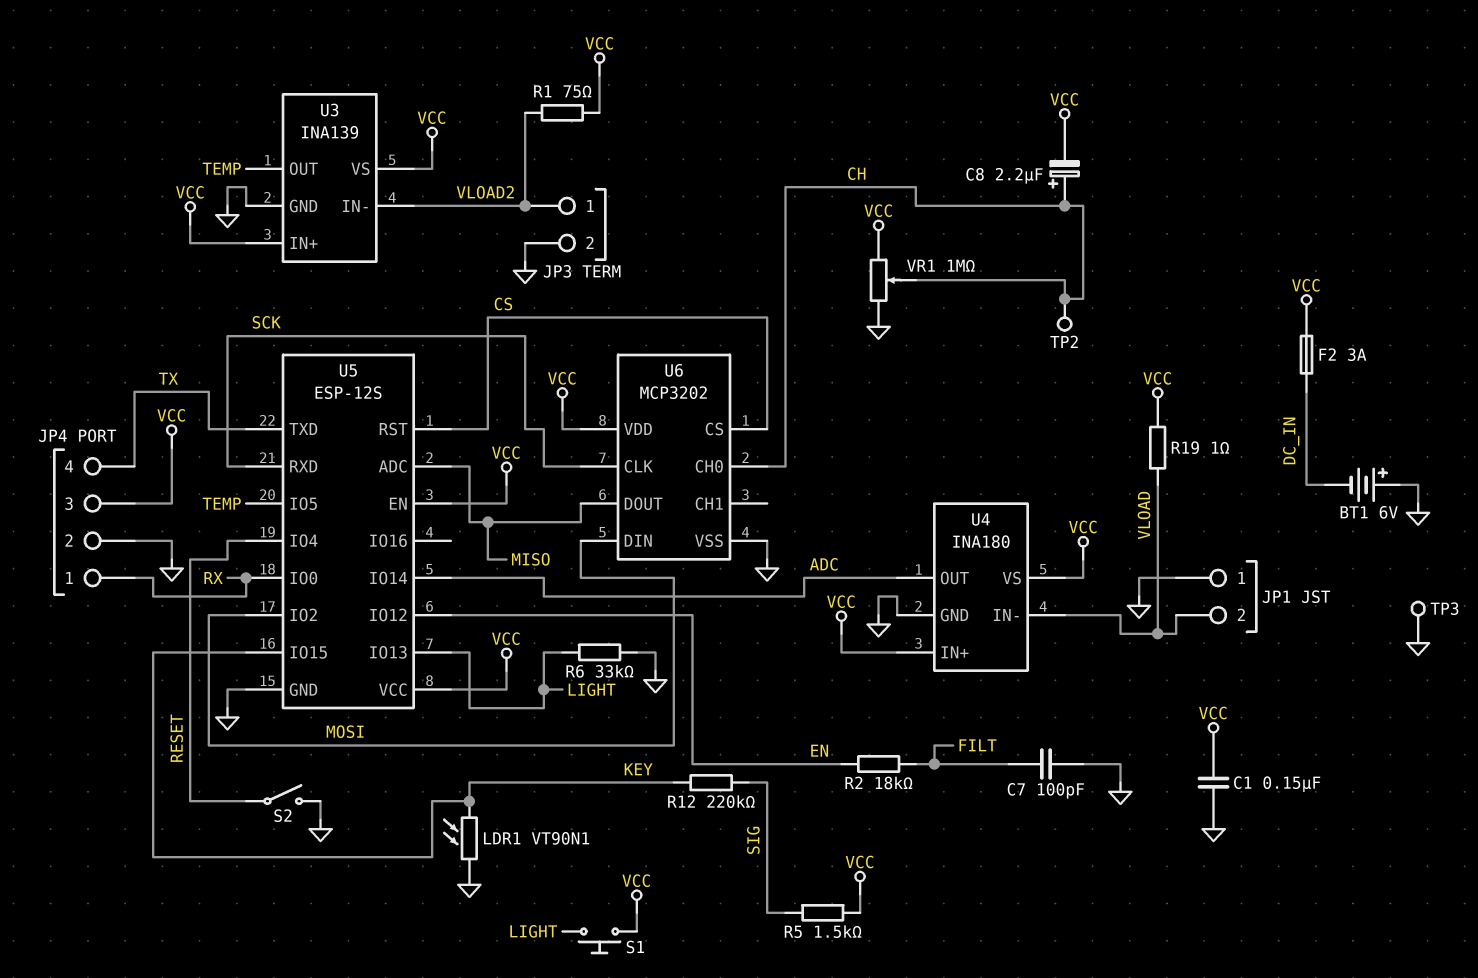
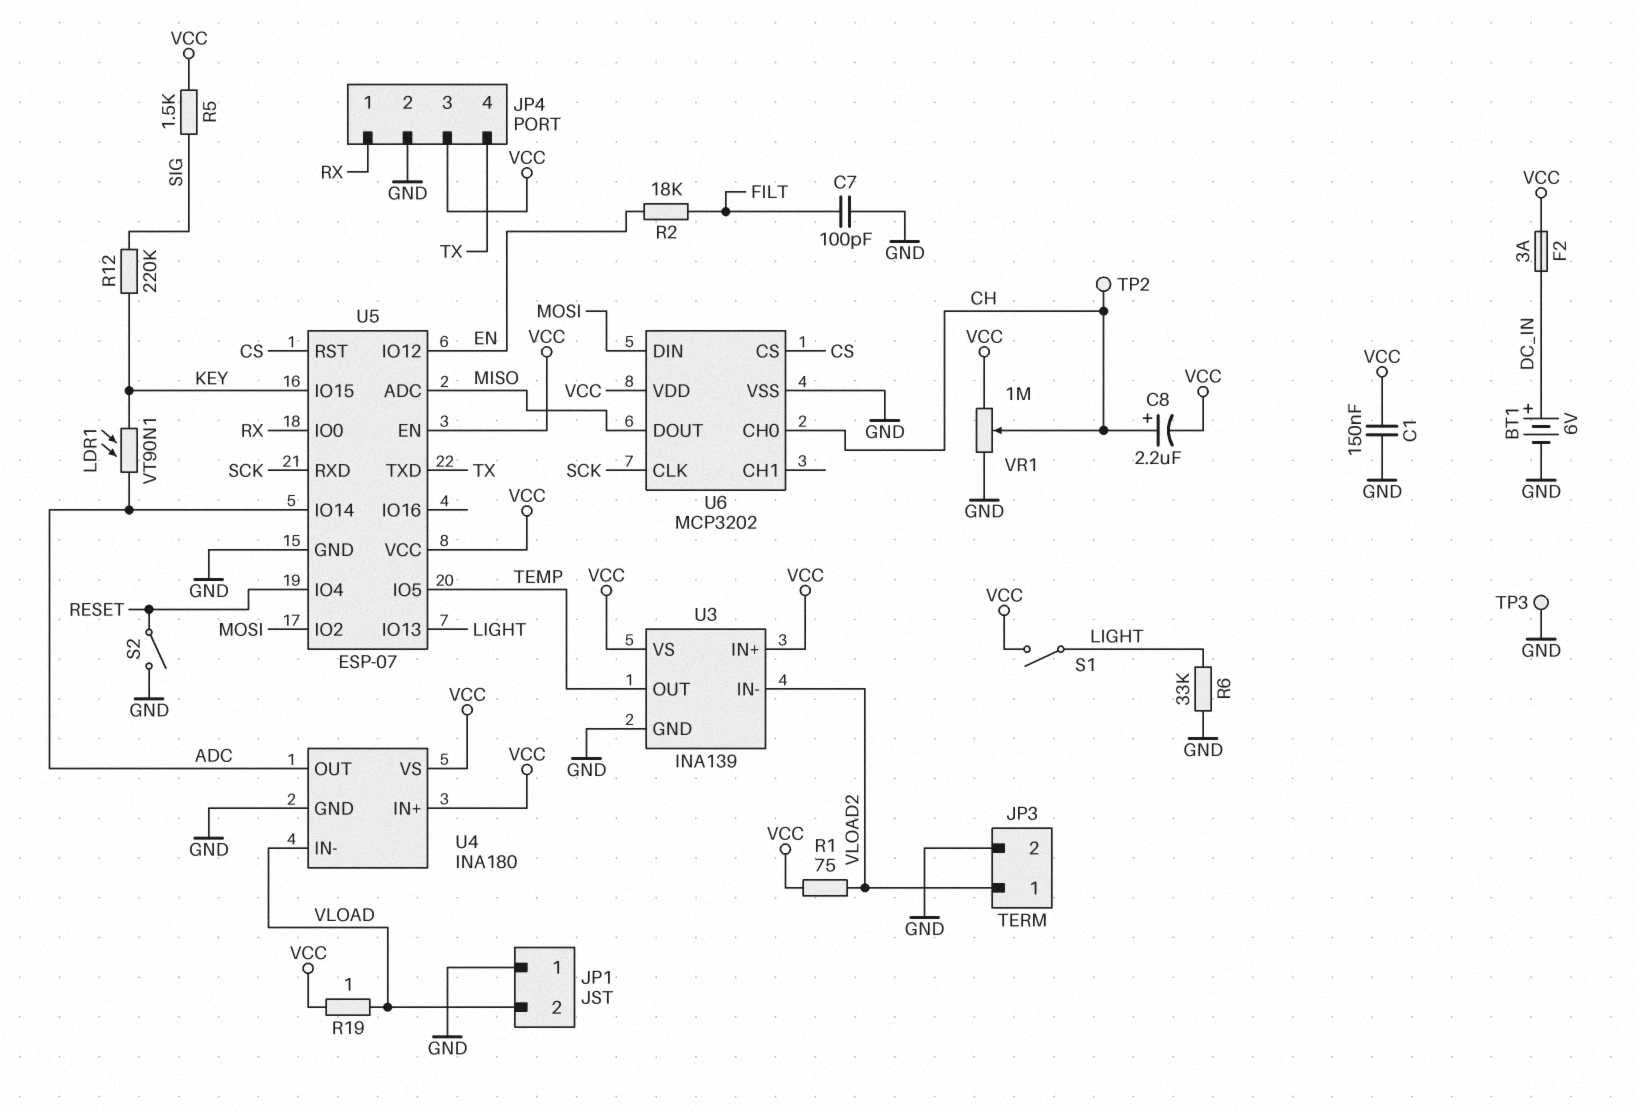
BT1: 6V (plus GND, minus DC_IN) -> 6V (plus DC_IN, minus GND)
LDR1: VT90N1 (GND, KEY) -> VT90N1 (ADC, KEY)
S1: button (LIGHT, VCC) -> switch (LIGHT, VCC)
U5: ESP-12S -> ESP-07

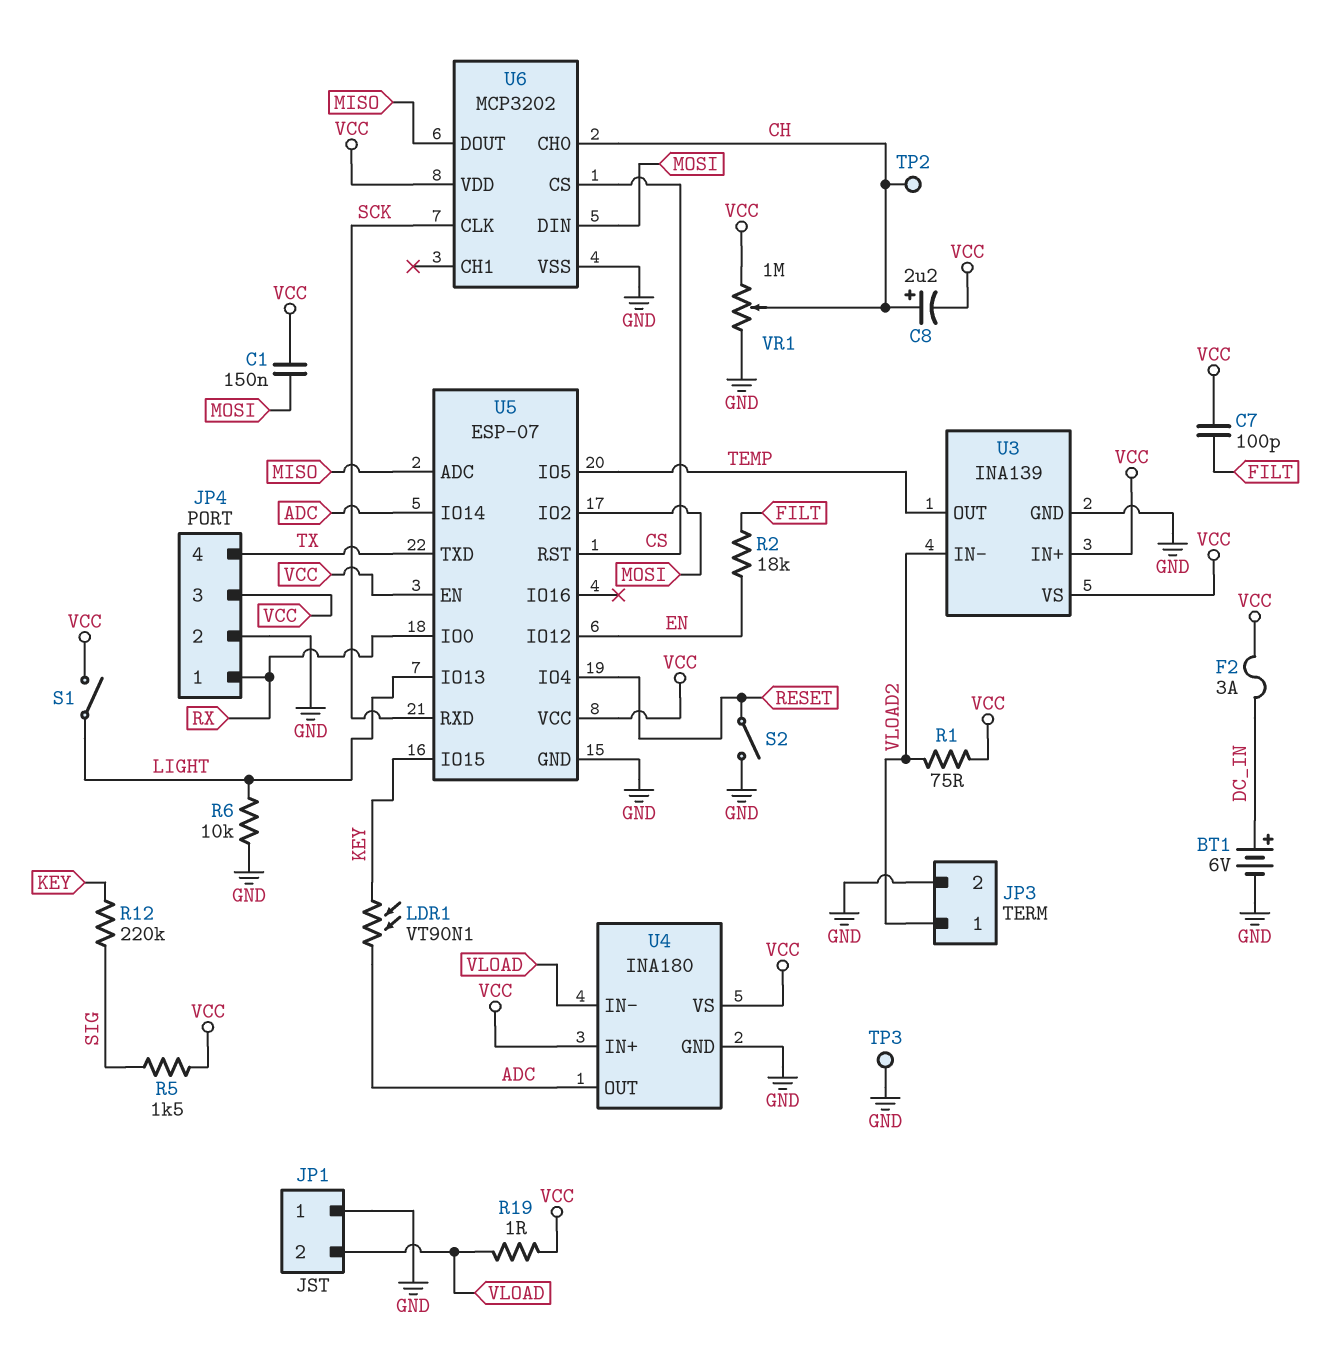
C1: 150nF (GND, VCC) -> 150nF (MOSI, VCC)
C7: 100pF (FILT, GND) -> 100pF (FILT, VCC)
R6: 33k (GND, LIGHT) -> 10k (GND, LIGHT)

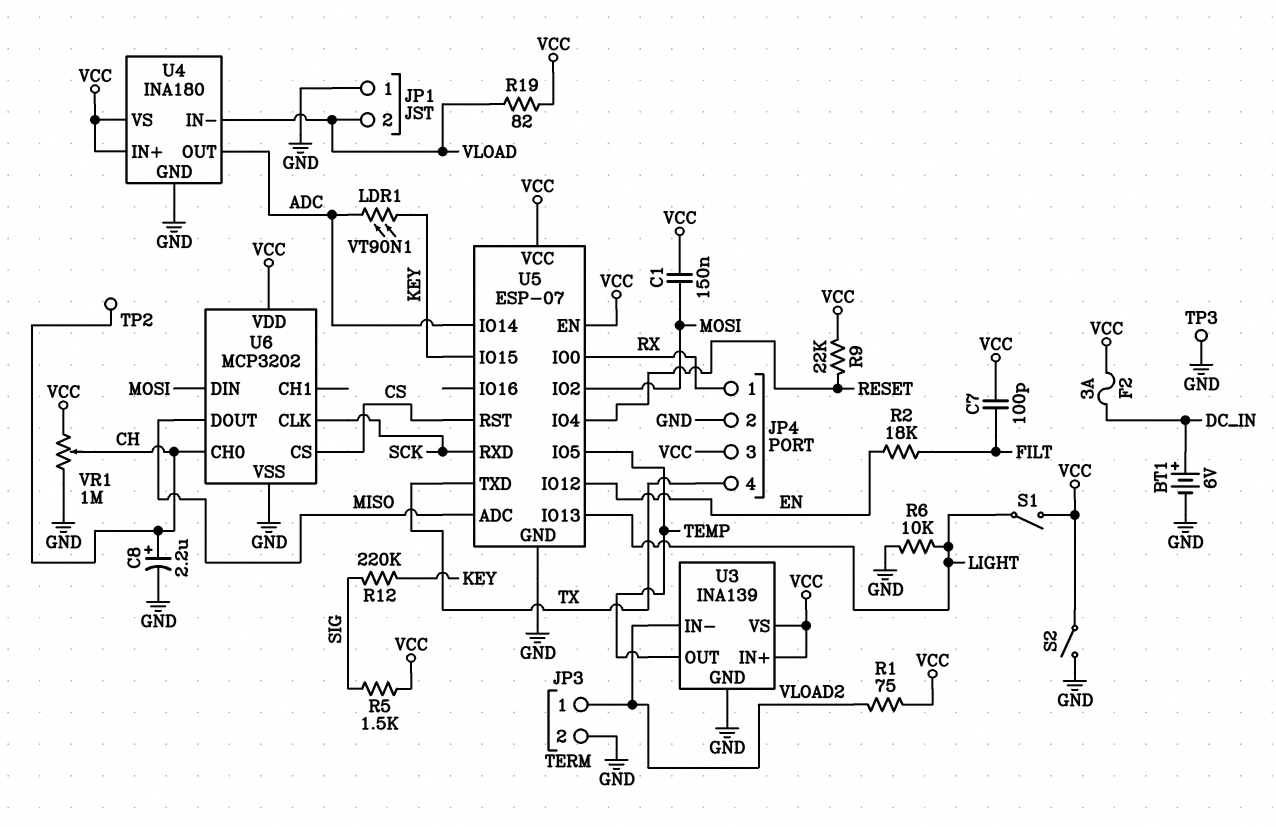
C8: 2.2uF (plus CH, minus VCC) -> 2.2uF (plus CH, minus GND)
R9: none -> 22k (RESET, VCC)
R19: 1 (VCC, VLOAD) -> 82 (VCC, VLOAD)
S2: switch (GND, RESET) -> switch (GND, VCC)

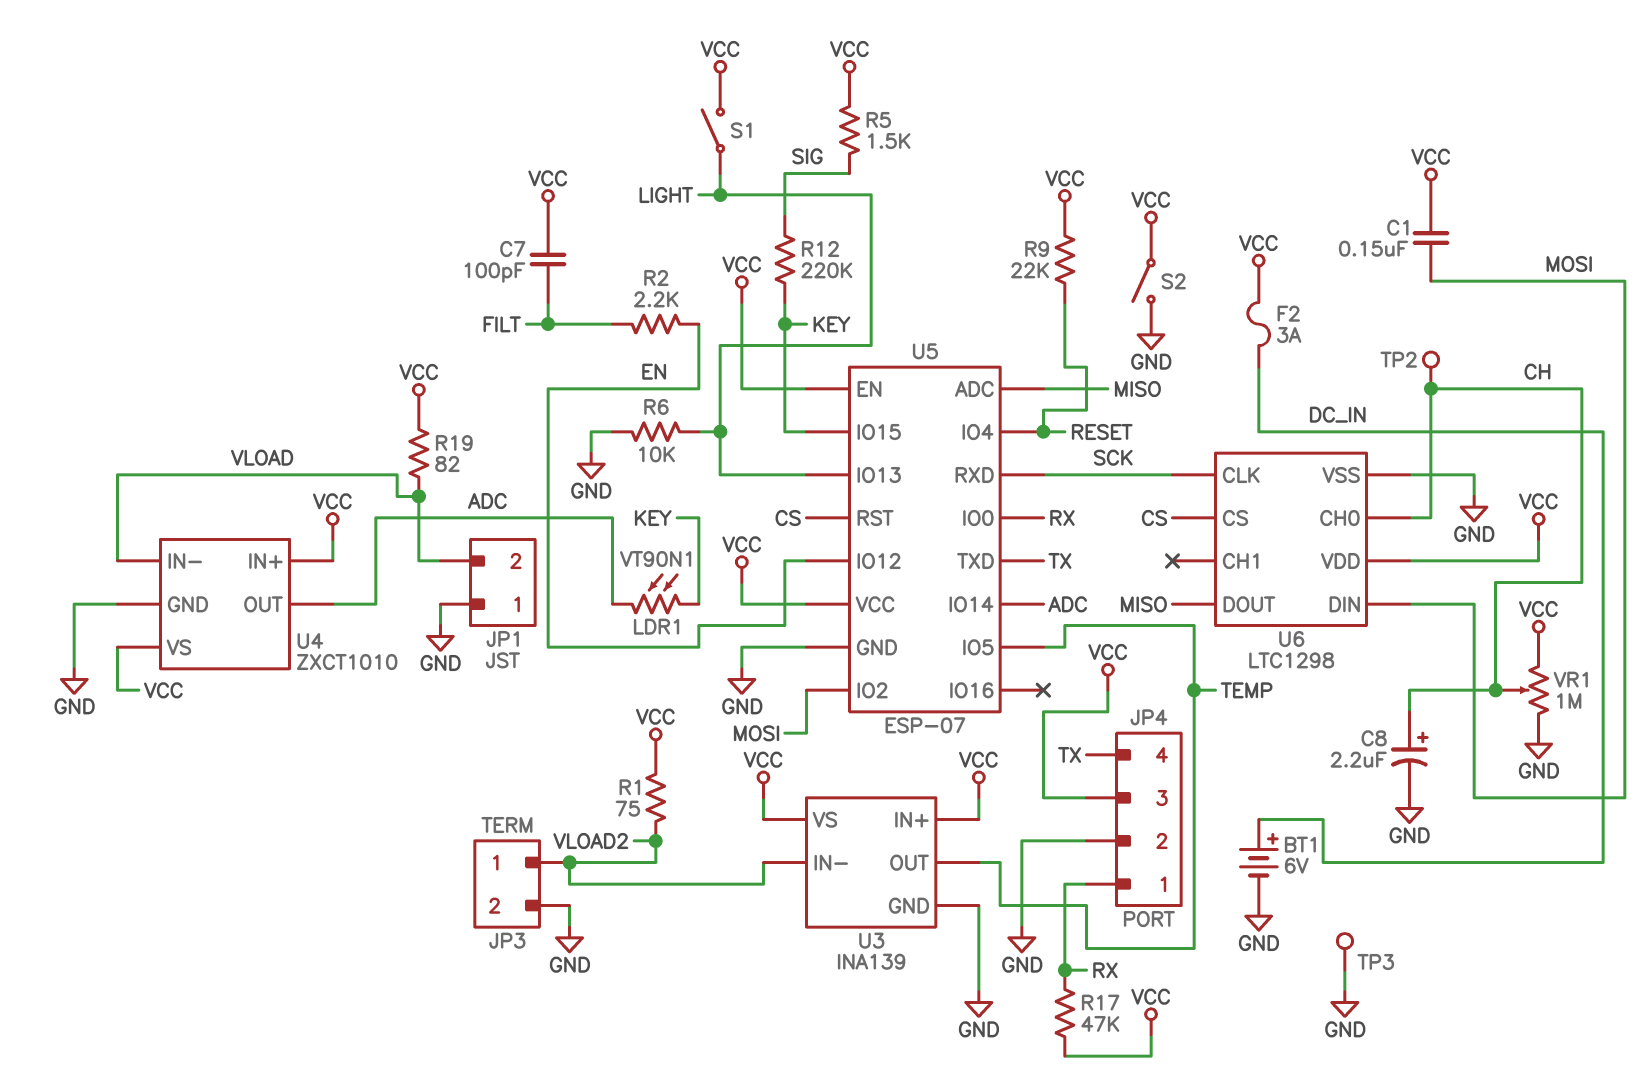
R2: 18k (EN, FILT) -> 2.2k (EN, FILT)
R17: none -> 47k (RX, VCC)
U4: INA180 -> ZXCT1010
U6: MCP3202 -> LTC1298

